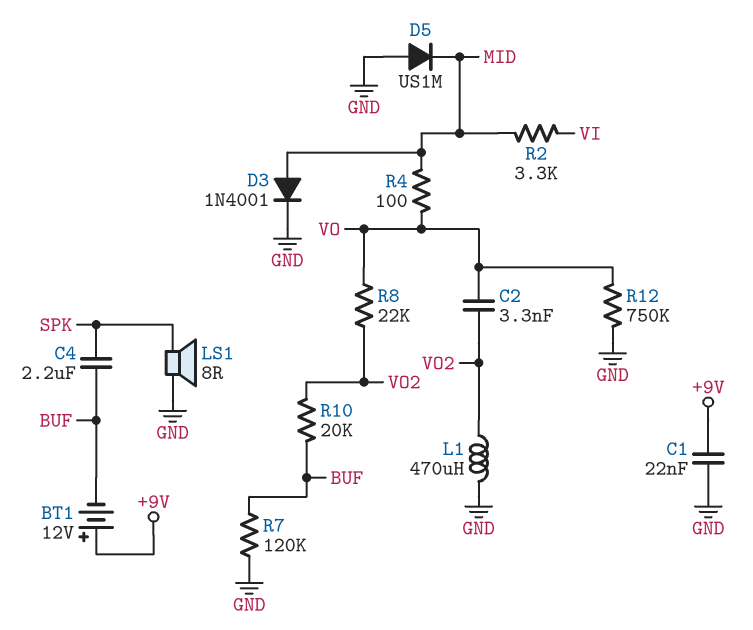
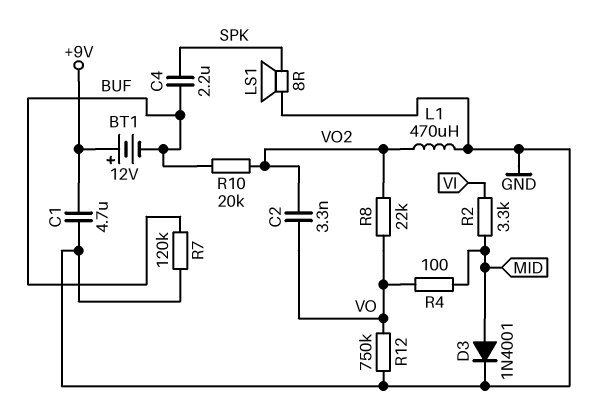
C1: 22nF (+9V, GND) -> 4.7uF (+9V, GND)
D5: diode US1M (A GND, K MID) -> none

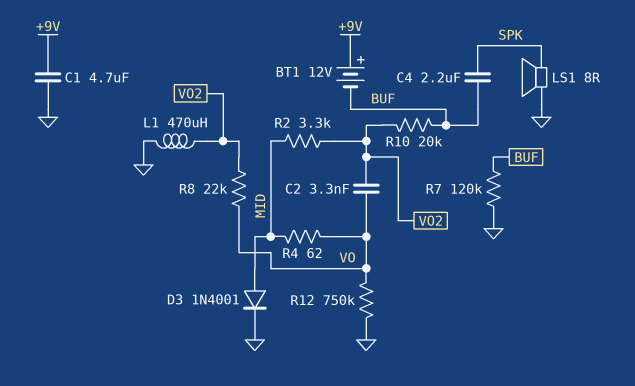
R2: 3.3k (MID, VI) -> 3.3k (MID, VO2)
R4: 100 (MID, VO) -> 62 (MID, VO)

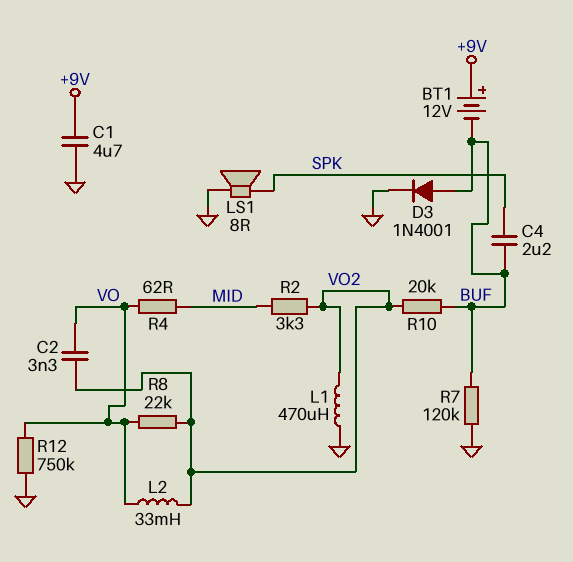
D3: diode 1N4001 (A MID, K GND) -> diode 1N4001 (A BUF, K GND)
L2: none -> 33mH (VO, VO2)

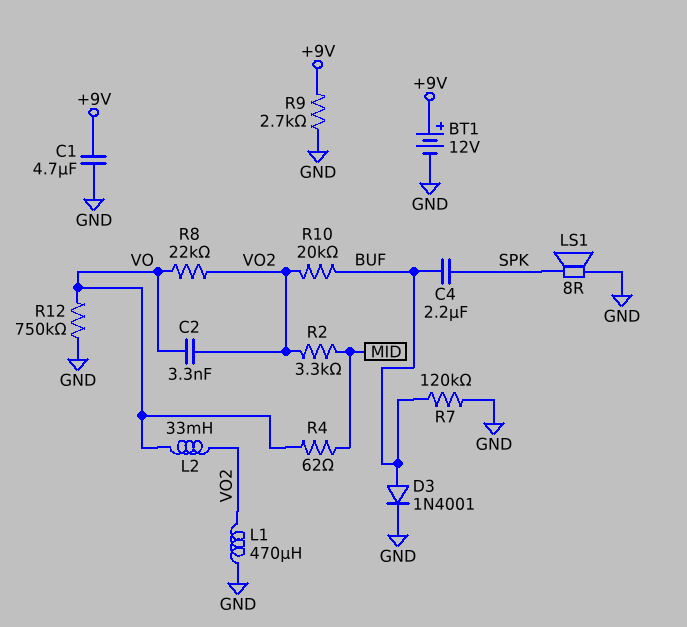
BT1: 12V (plus +9V, minus BUF) -> 12V (plus +9V, minus GND)
R9: none -> 2.7k (+9V, GND)

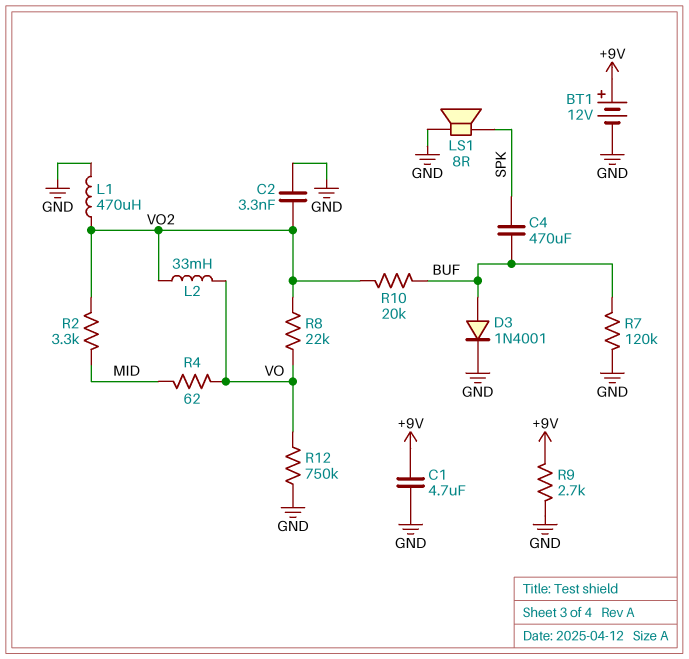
C2: 3.3nF (VO, VO2) -> 3.3nF (GND, VO2)
C4: 2.2uF (BUF, SPK) -> 470uF (BUF, SPK)

